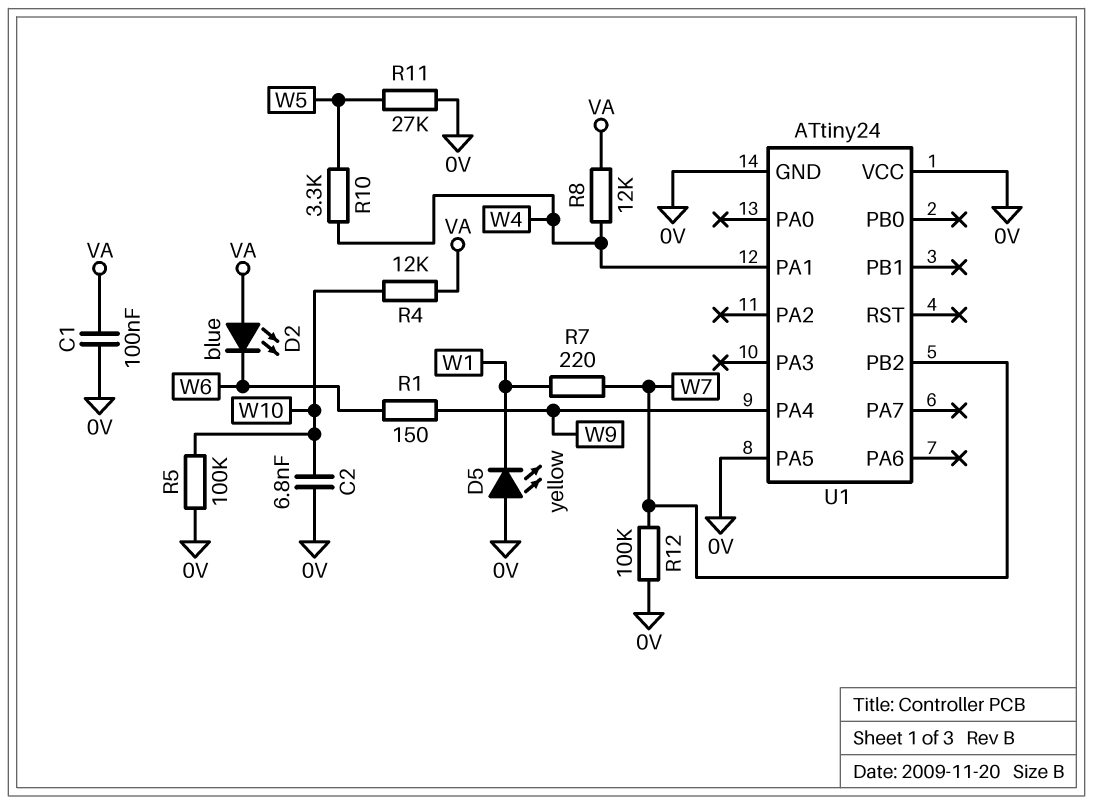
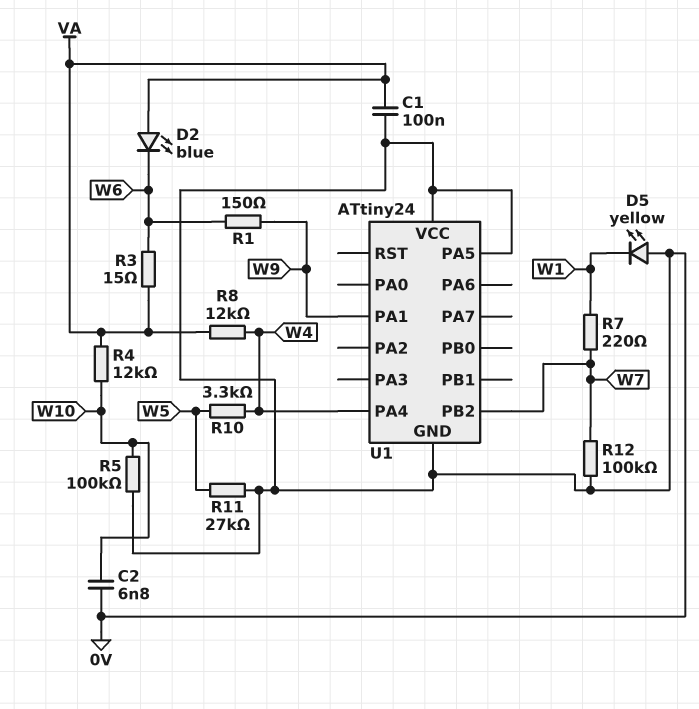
R3: none -> 15 (VA, W6)
U1 pin PA1: W4 -> W9
U1 pin PA4: W9 -> W4

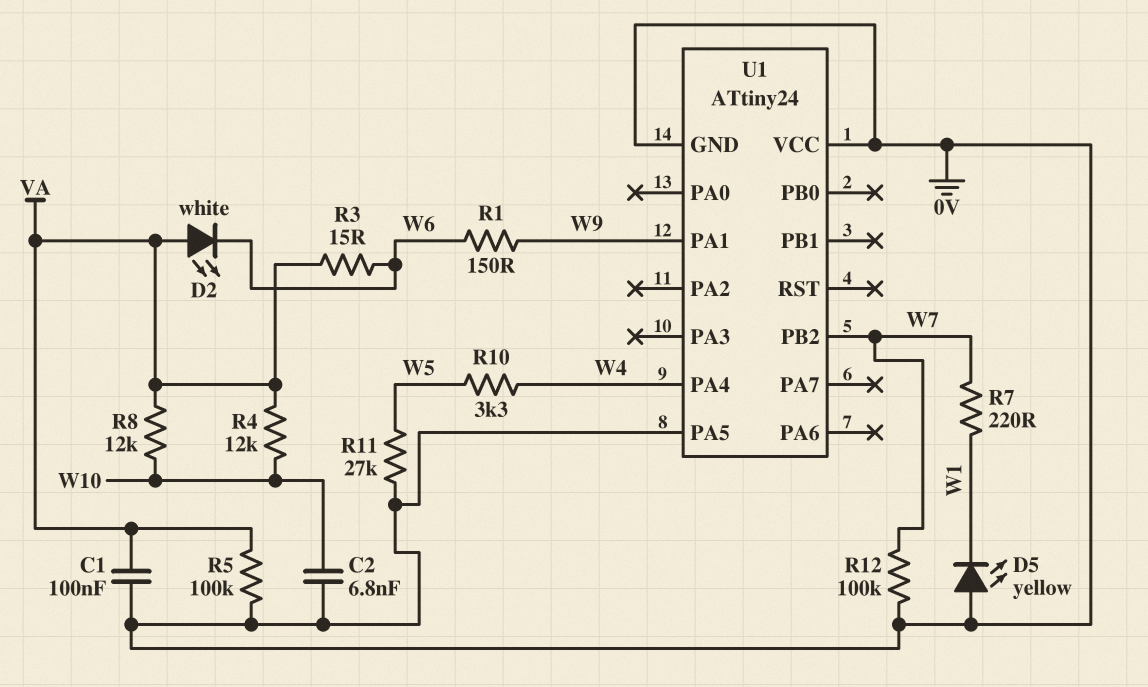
D2: LED blue (A VA, K W6) -> LED white (A VA, K W6)
R5: 100k (0V, W10) -> 100k (0V, VA)
R8: 12k (VA, W4) -> 12k (VA, W10)

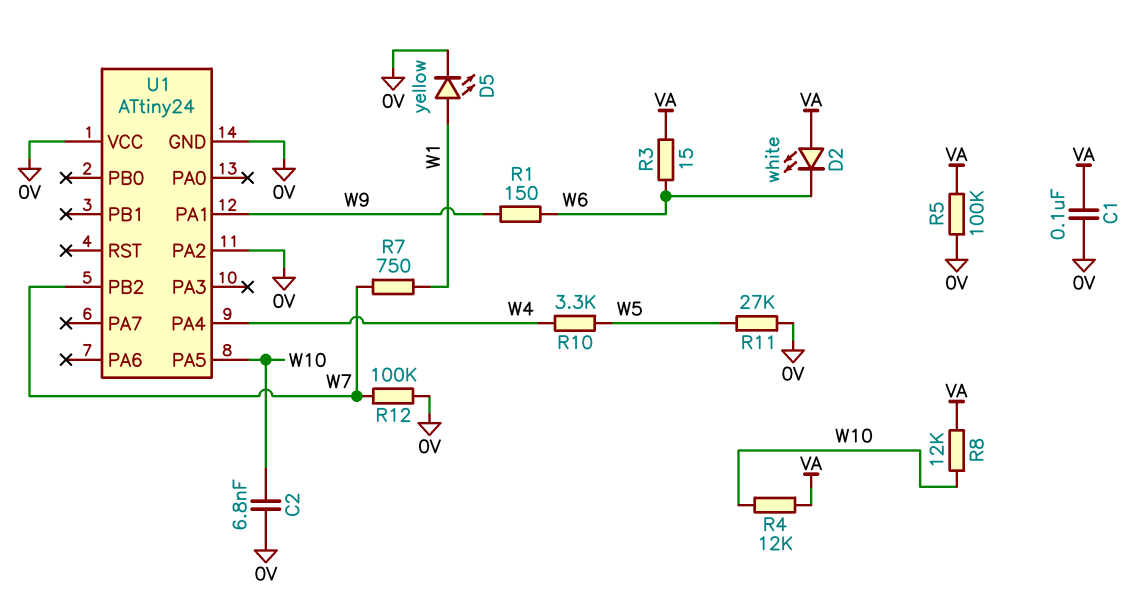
D5: LED yellow (A 0V, K W1) -> LED yellow (A W1, K 0V)
R7: 220 (W1, W7) -> 750 (W1, W7)
U1 pin PA2: none -> 0V
U1 pin PA5: 0V -> W10

